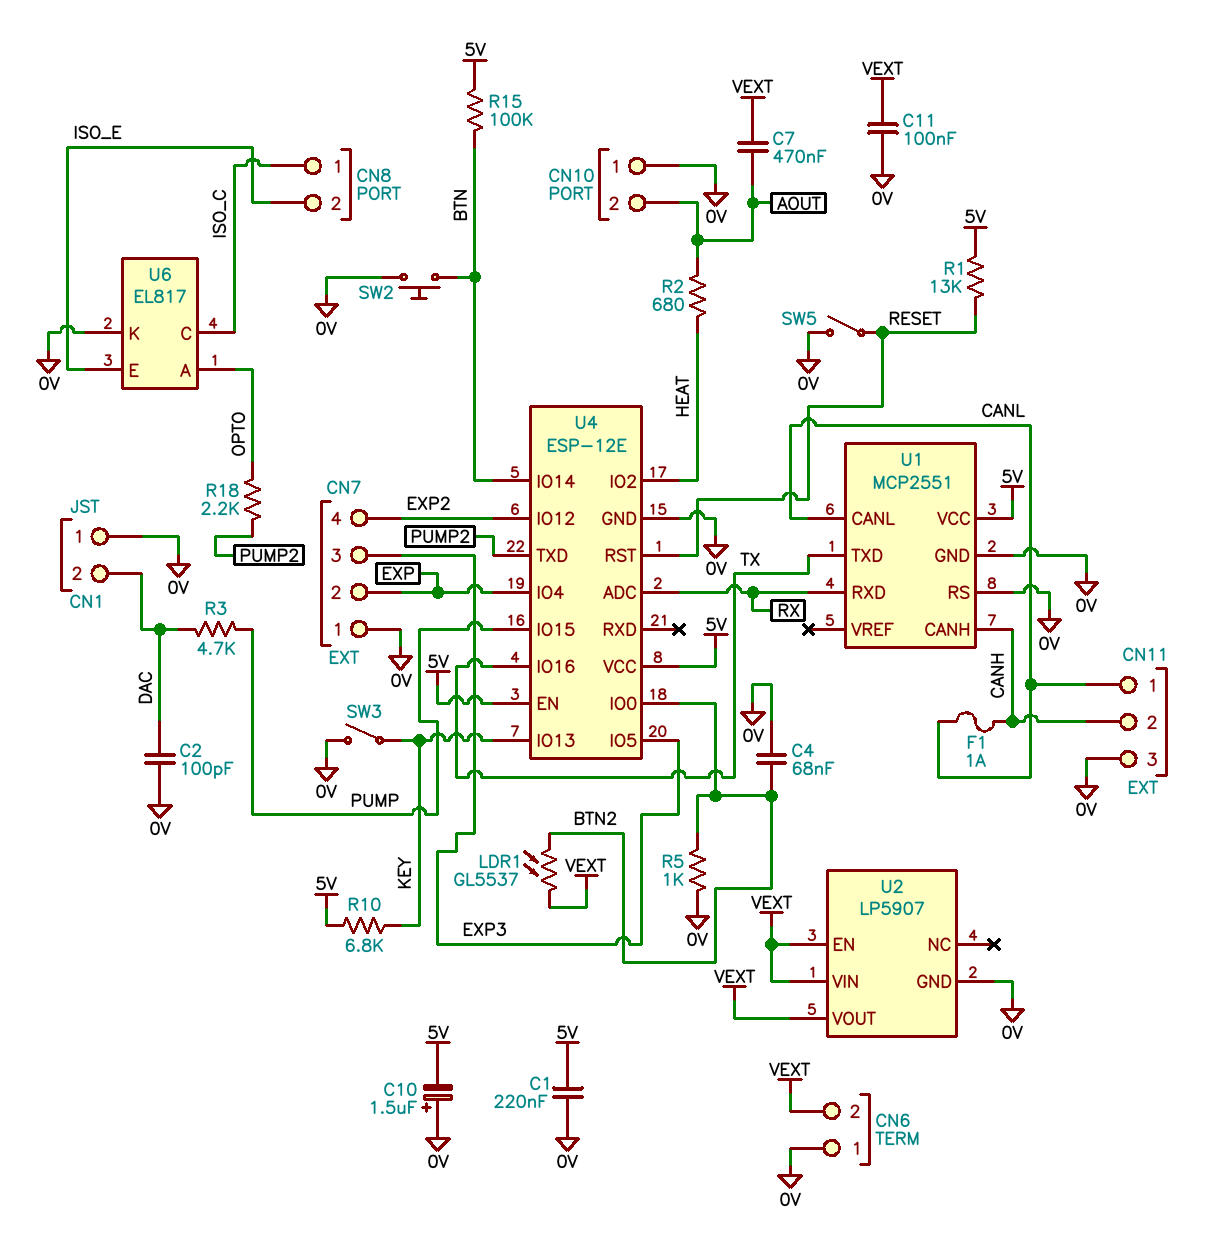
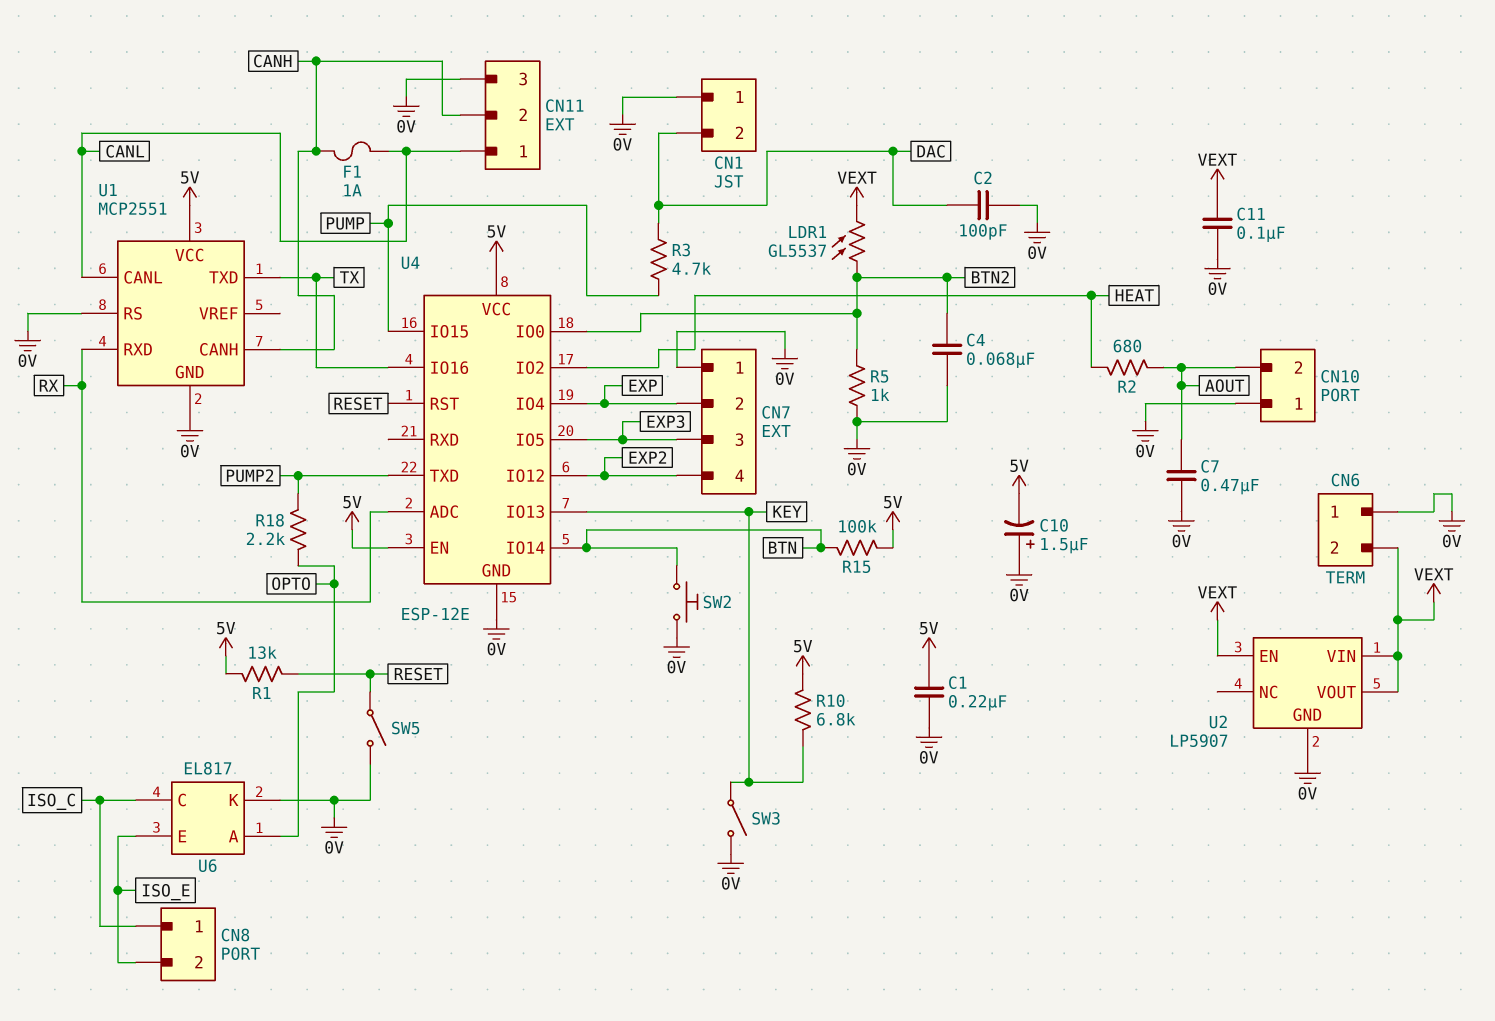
C7: 470nF (AOUT, VEXT) -> 470nF (0V, AOUT)

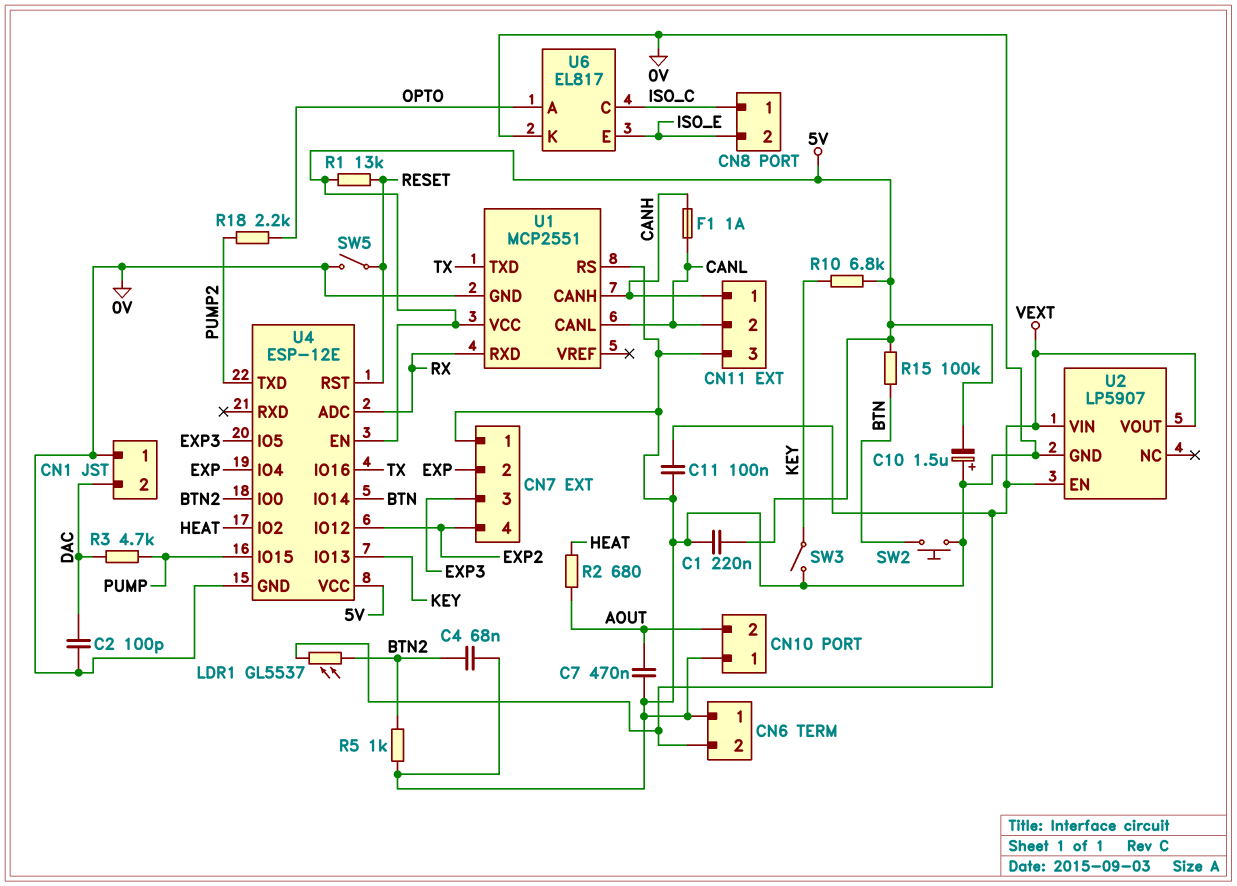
CN11 pin 1: CANL -> CANH
CN11 pin 2: CANH -> CANL

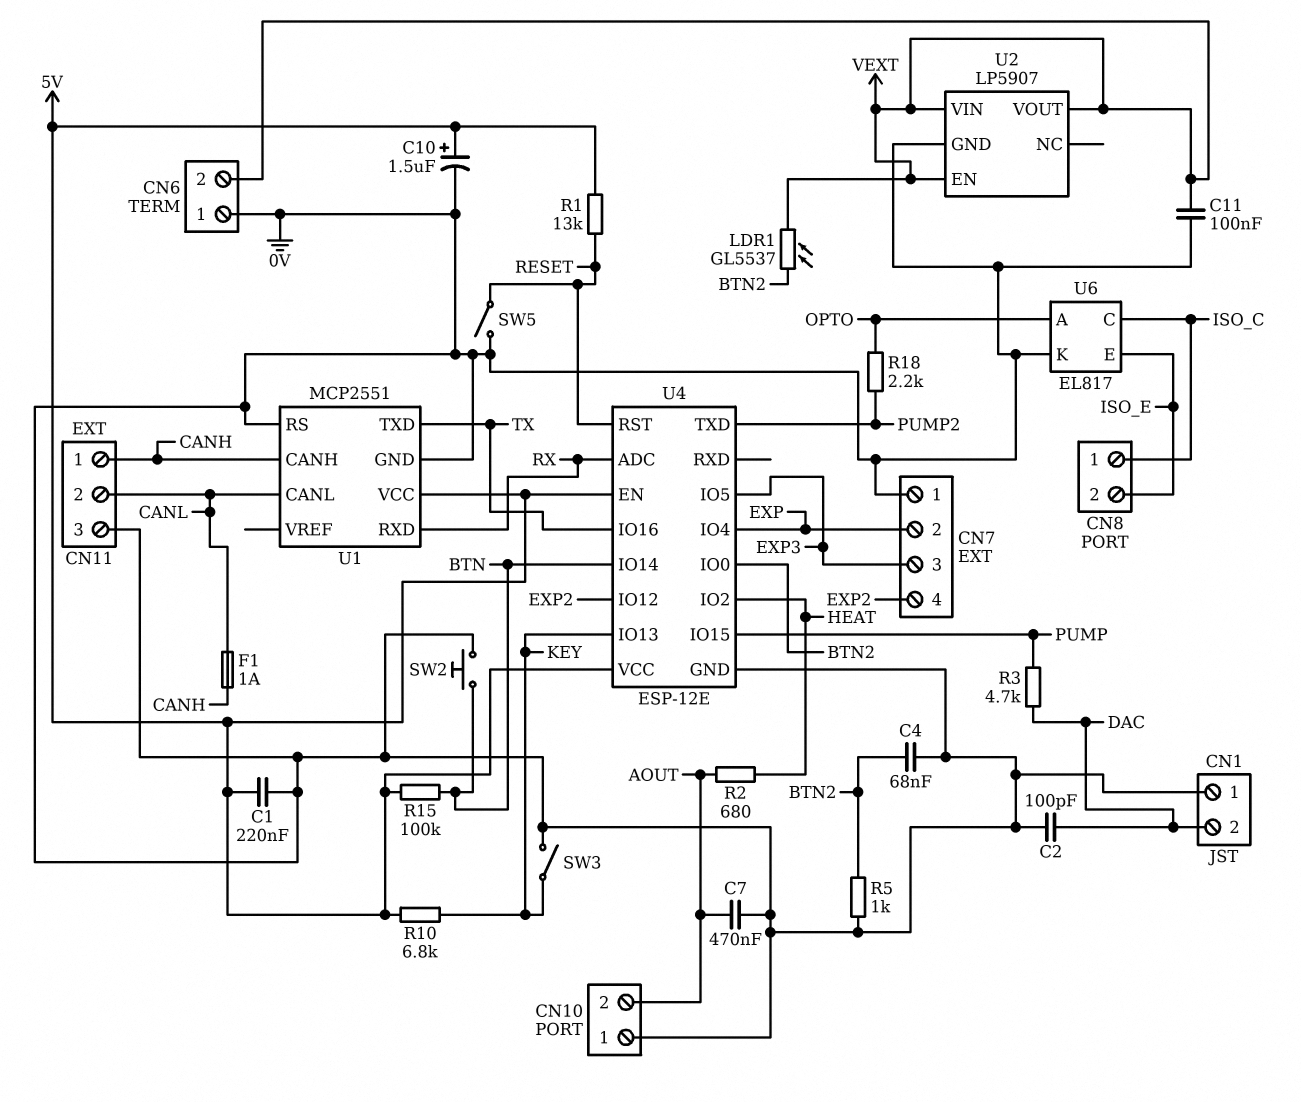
C10: 1.5uF (plus 0V, minus 5V) -> 1.5uF (plus 5V, minus 0V)

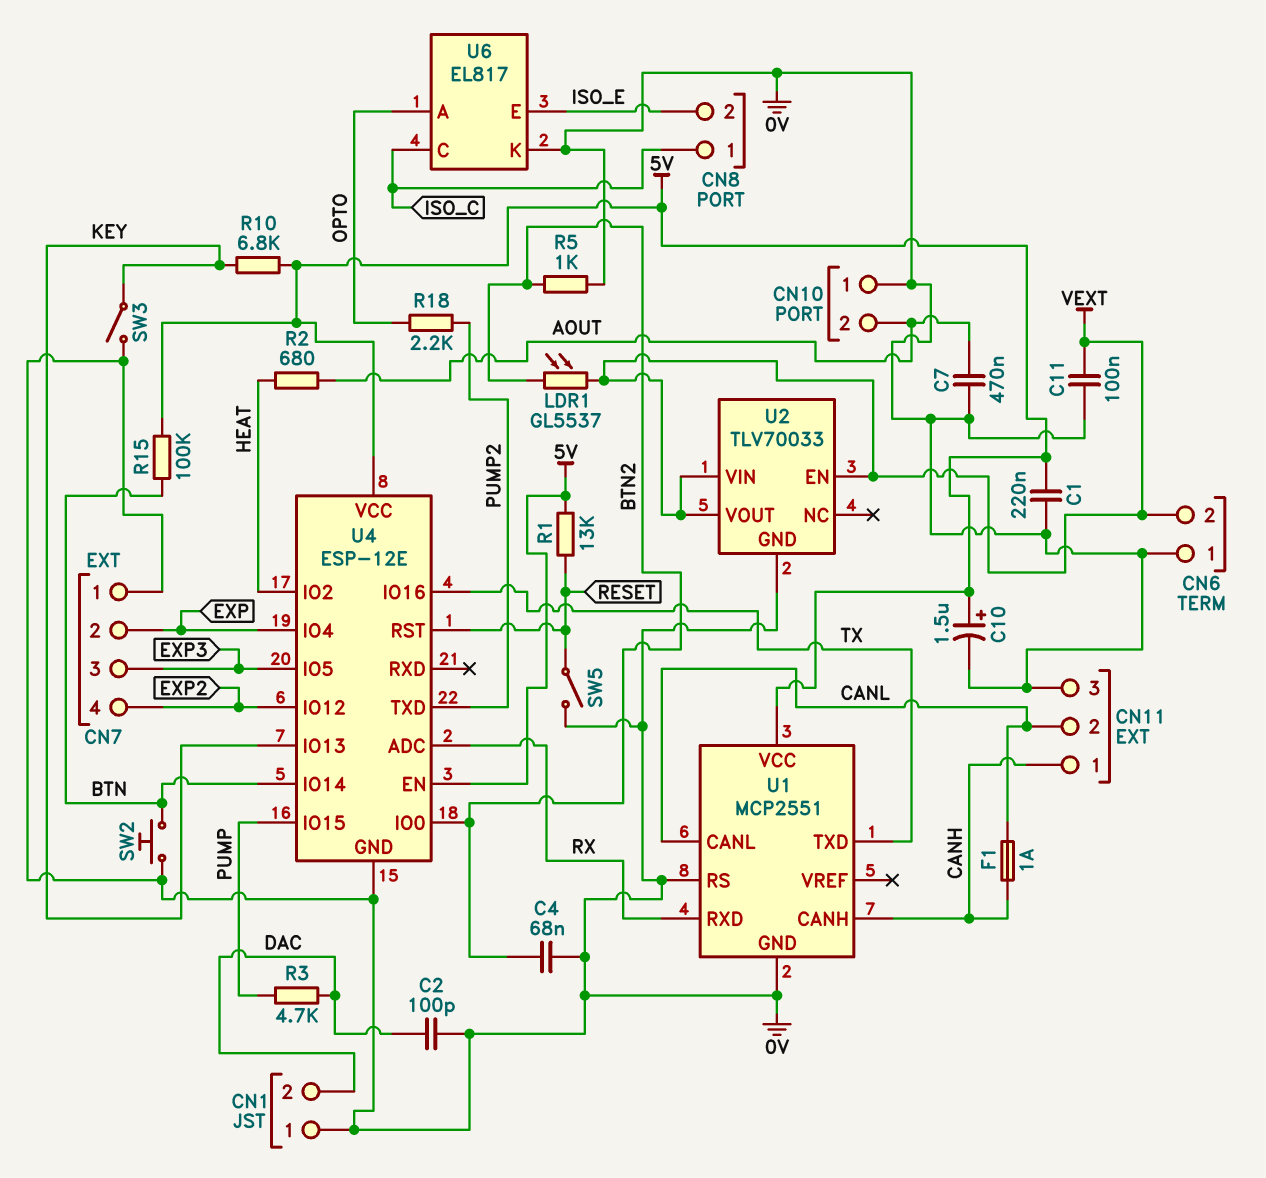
U2: LP5907 -> TLV70033

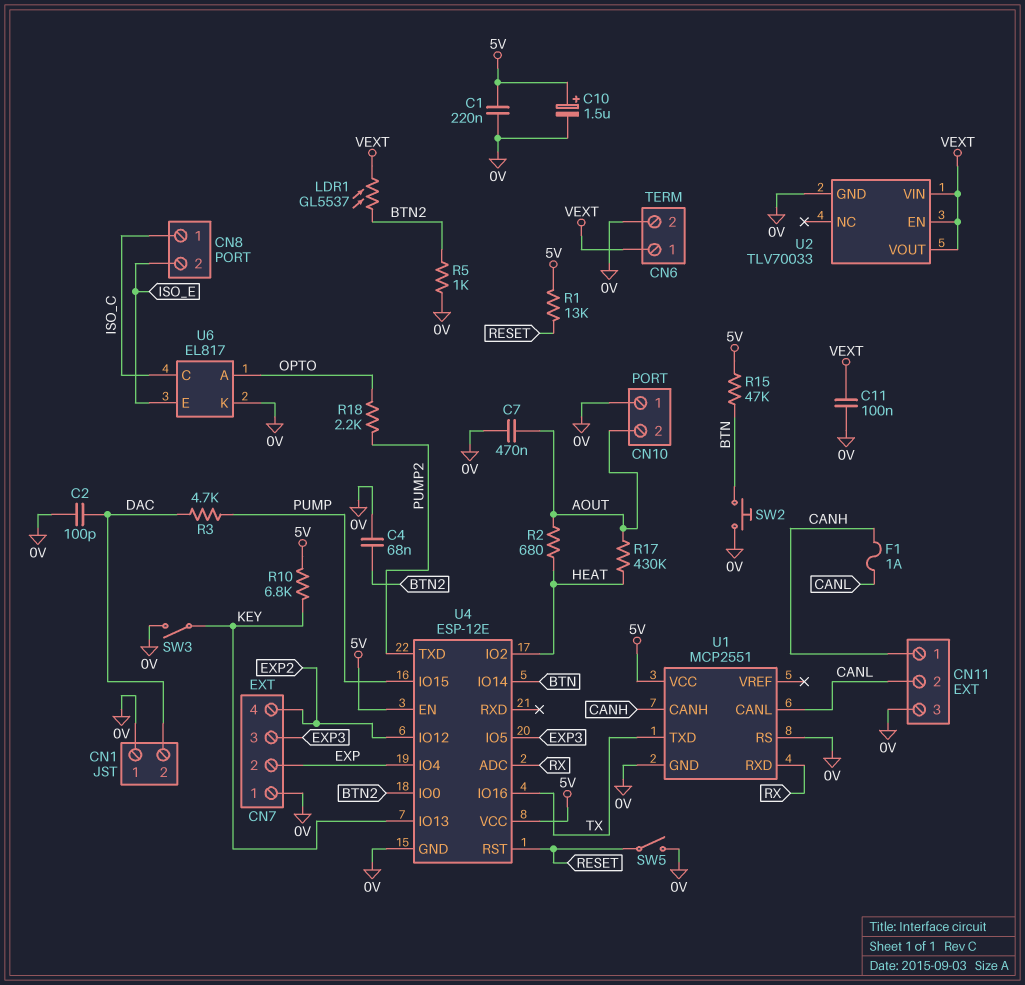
CN6 pin 1: 0V -> VEXT
CN6 pin 2: VEXT -> 0V
R15: 100k (5V, BTN) -> 47k (5V, BTN)
R17: none -> 430k (AOUT, HEAT)

